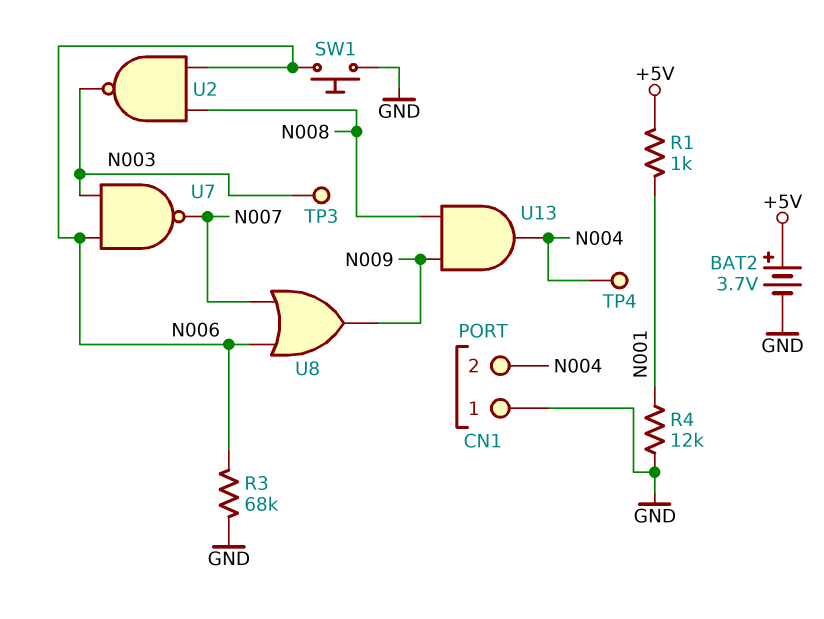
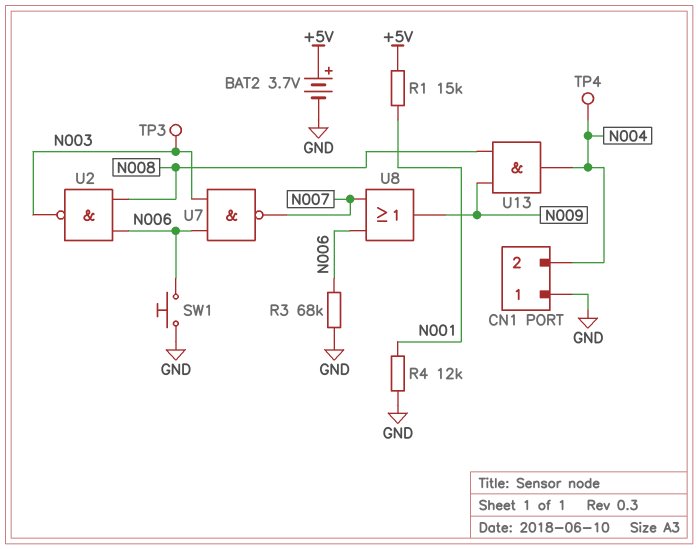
R1: 1k (+5V, N001) -> 15k (+5V, N001)

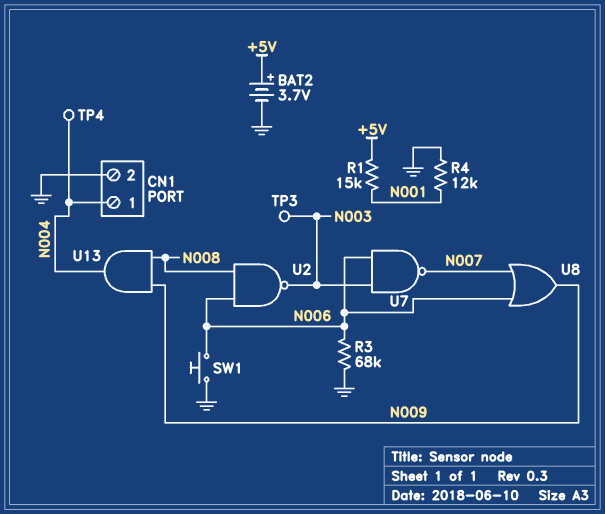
CN1 pin 1: GND -> N004
CN1 pin 2: N004 -> GND

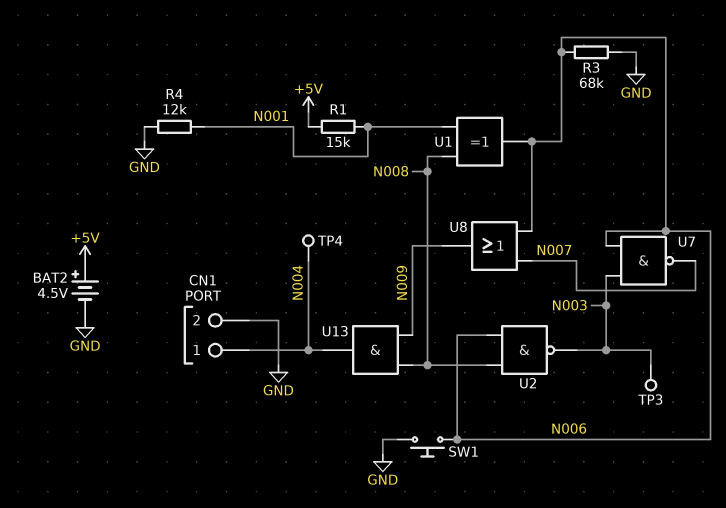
BAT2: 3.7V (plus +5V, minus GND) -> 4.5V (plus +5V, minus GND)
U1: none -> XOR (in N001, in N008, out N006)

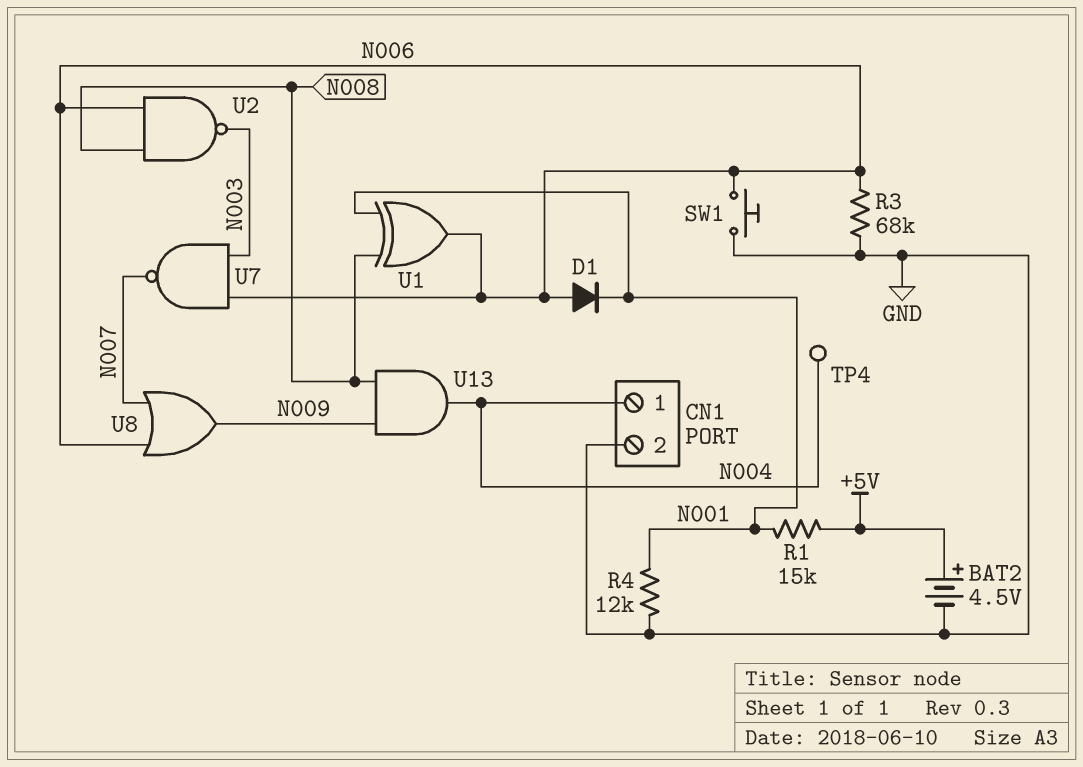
D1: none -> diode (A N006, K N001)
TP3: test point (N003) -> none

